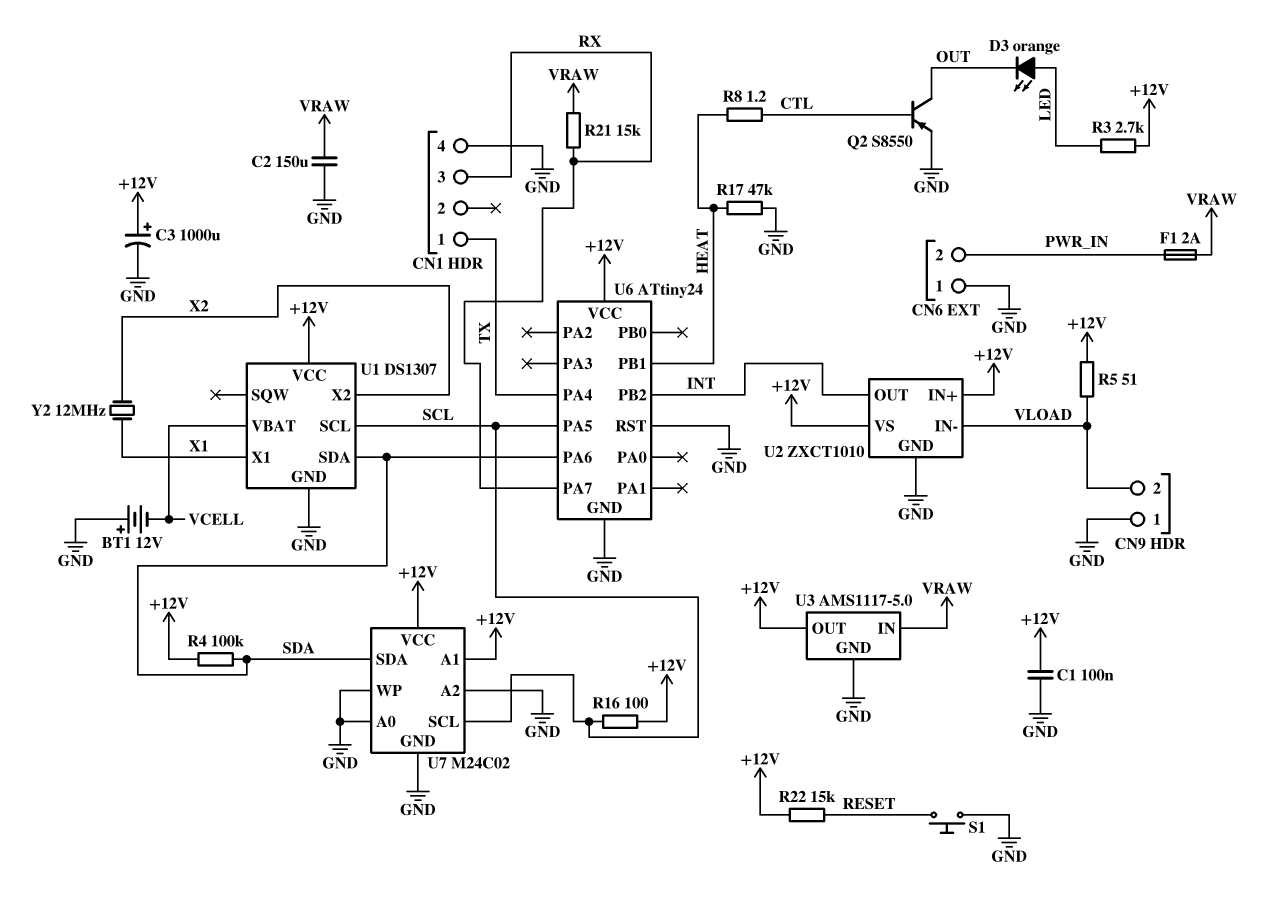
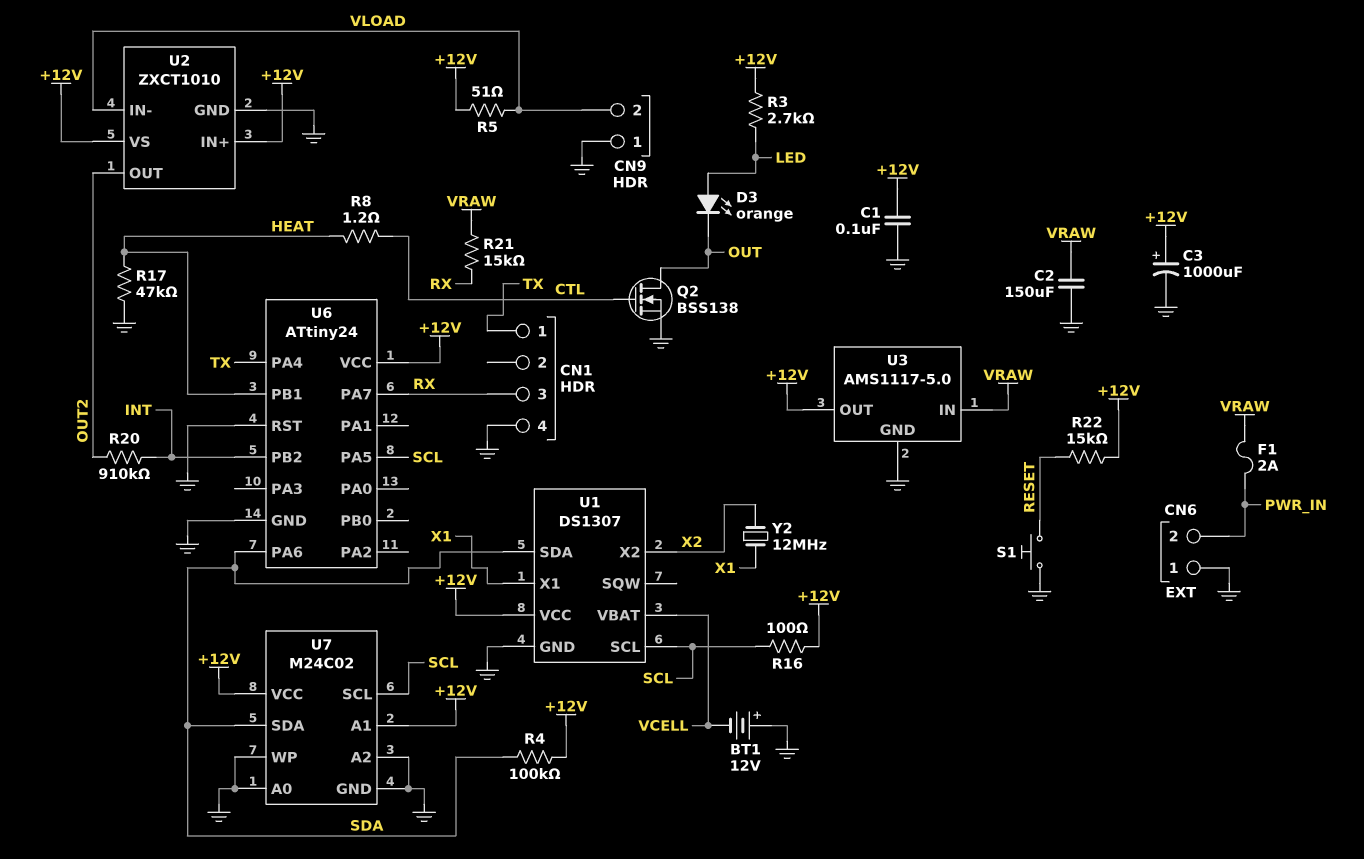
Q2: PNP S8550 (B CTL, C OUT, E GND) -> NMOS BSS138 (G CTL, D OUT, S GND)
R20: none -> 910k (INT, OUT2)
U2 pin OUT: INT -> OUT2

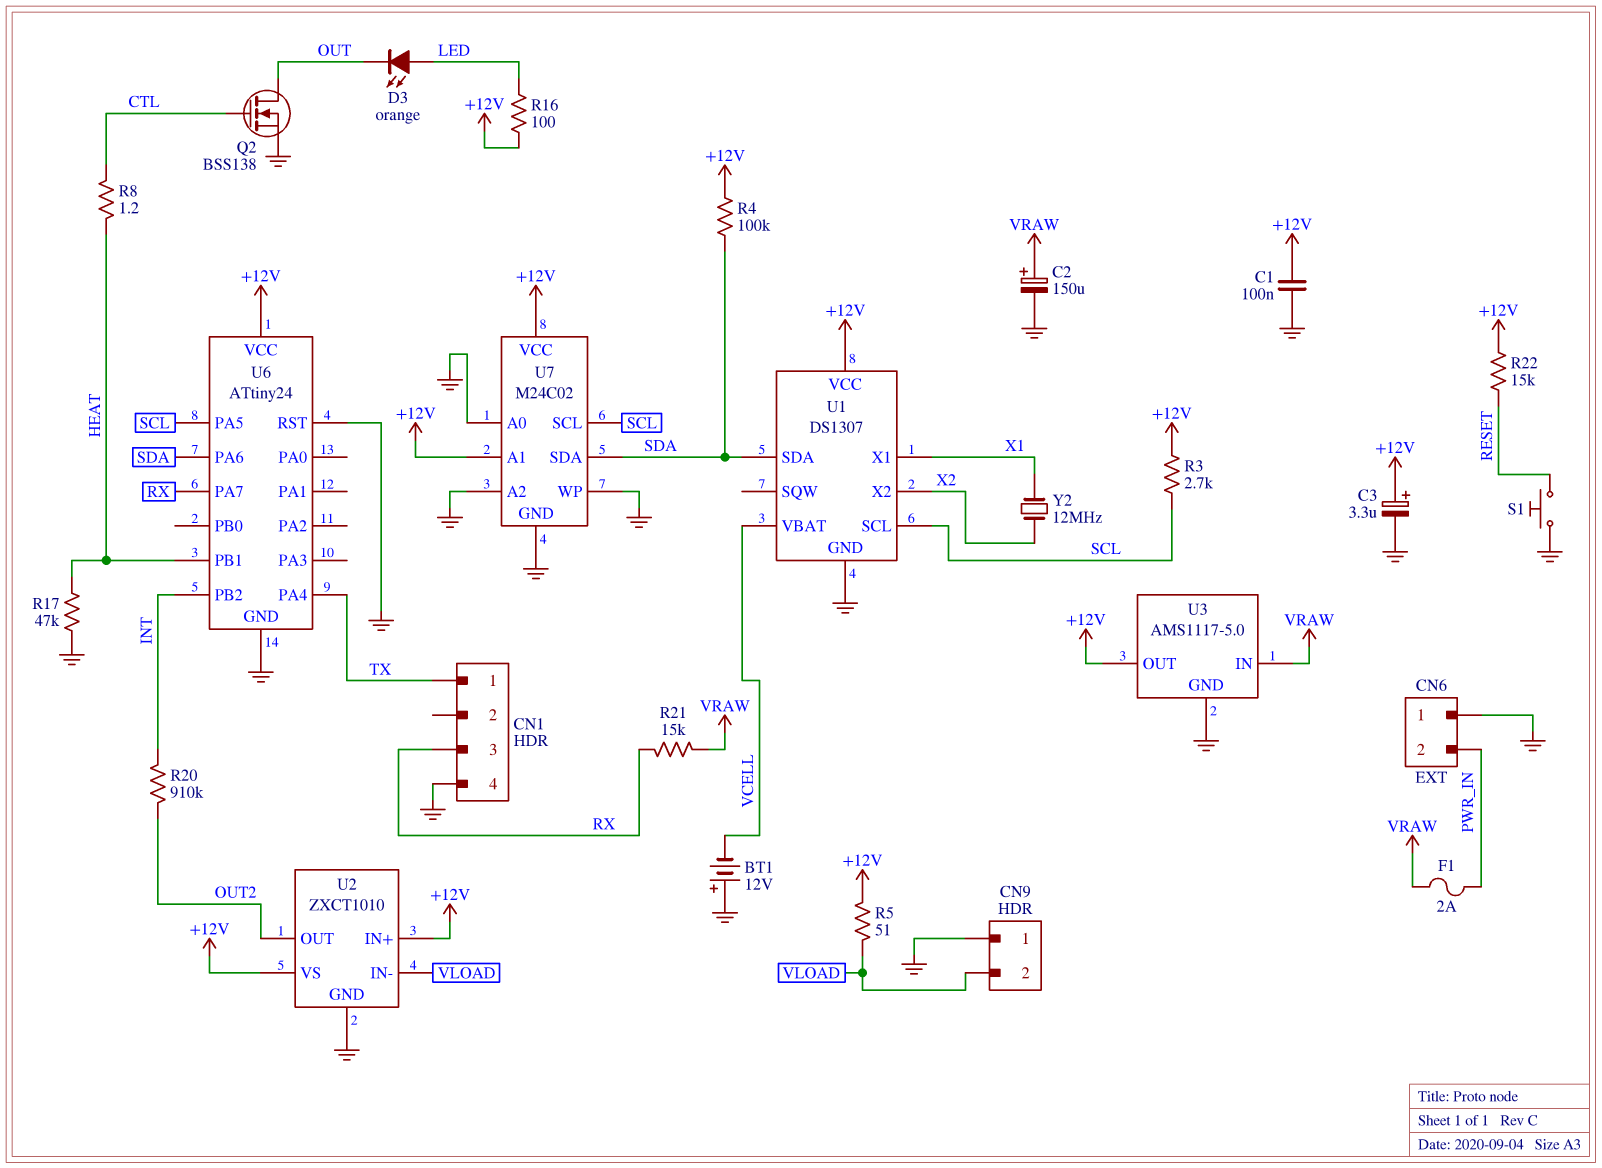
C2: 150uF (GND, VRAW) -> 150uF (plus VRAW, minus GND)
C3: 1000uF (plus +12V, minus GND) -> 3.3uF (plus +12V, minus GND)
R3: 2.7k (+12V, LED) -> 2.7k (+12V, SCL)
R16: 100 (+12V, SCL) -> 100 (+12V, LED)

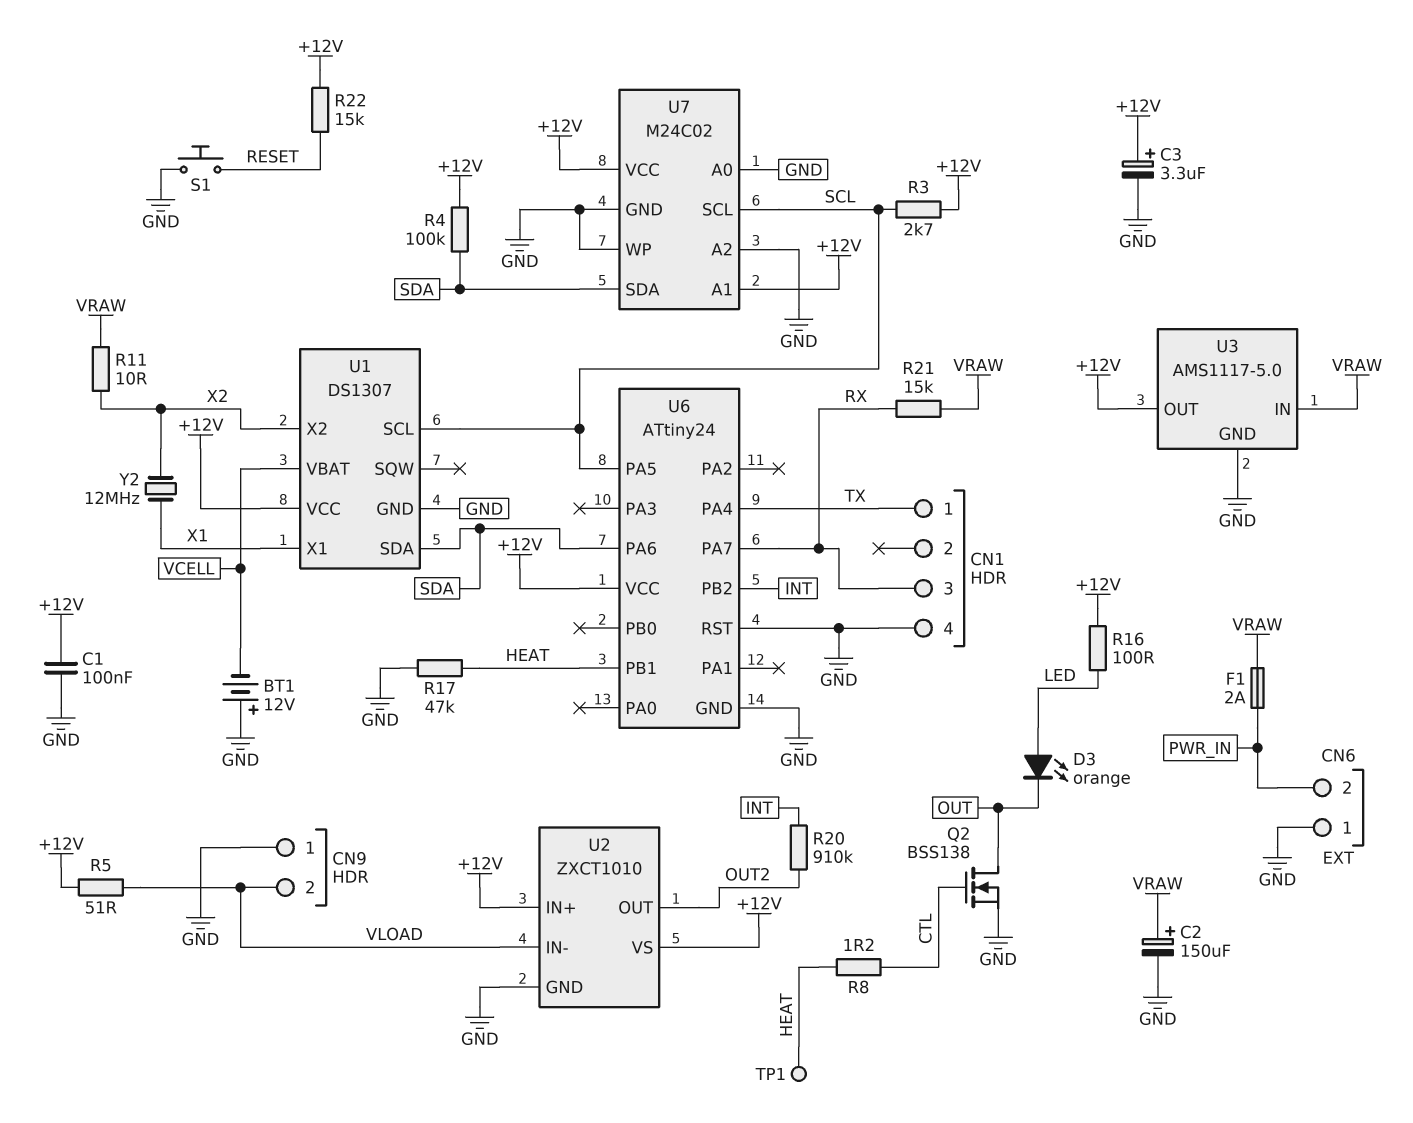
R11: none -> 10 (VRAW, X2)
TP1: none -> test point (HEAT)

